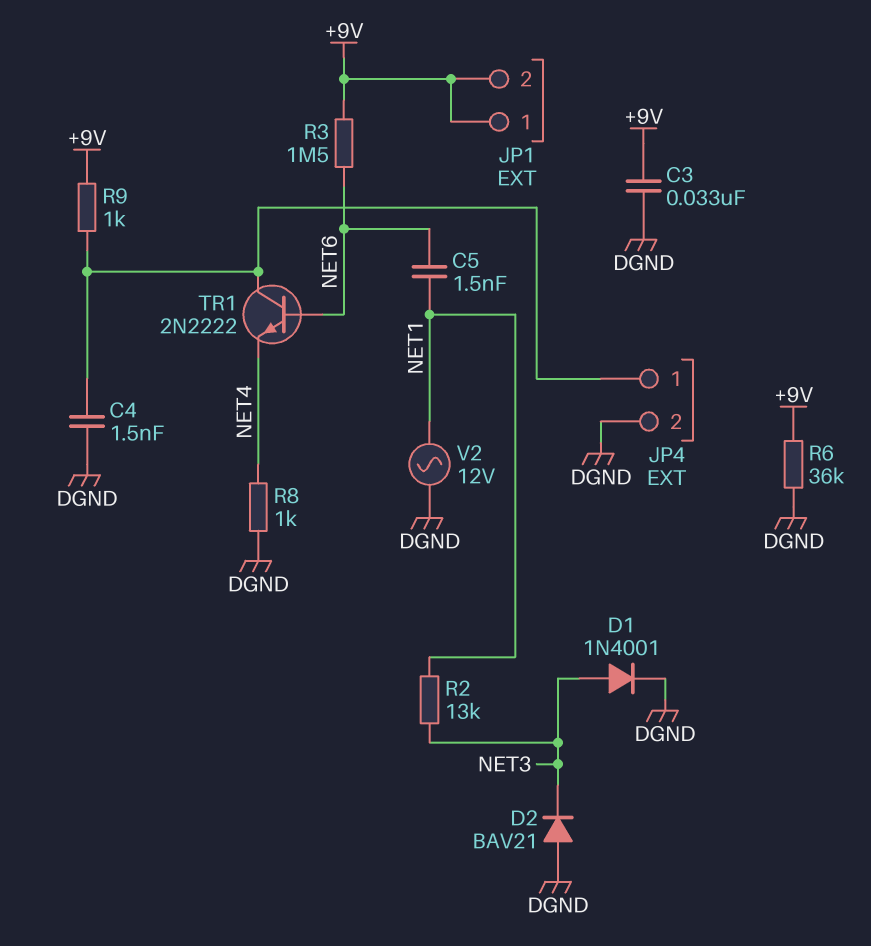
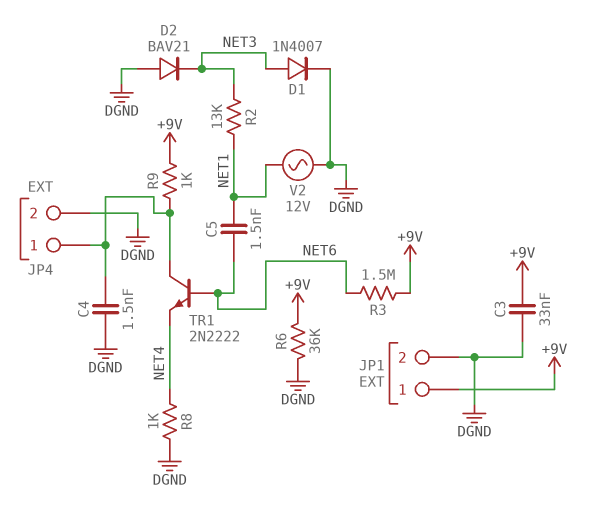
D1: diode 1N4001 (A NET3, K DGND) -> diode 1N4007 (A NET3, K DGND)
JP1 pin 2: +9V -> DGND

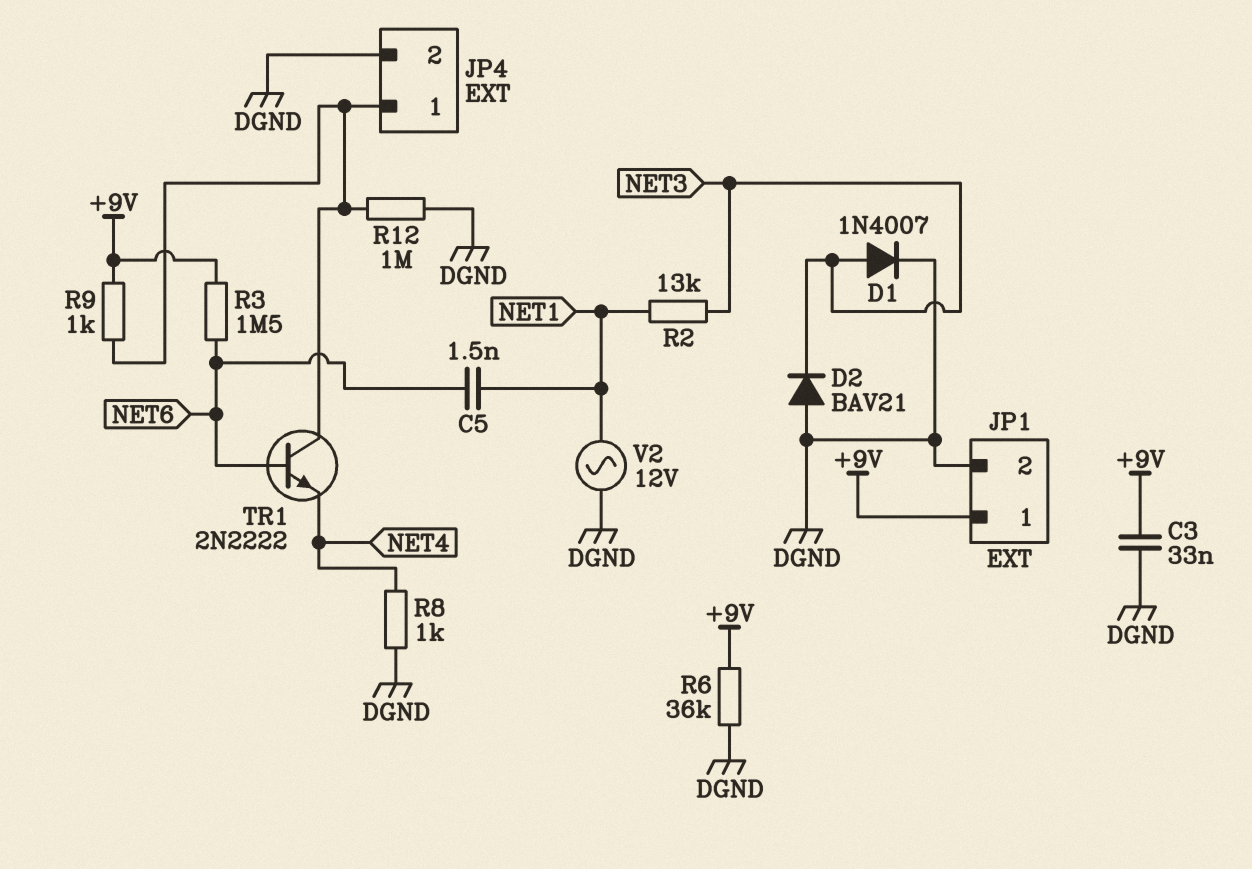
C4: 1.5nF (DGND, JP4/1) -> none
R12: none -> 1M (DGND, JP4/1)

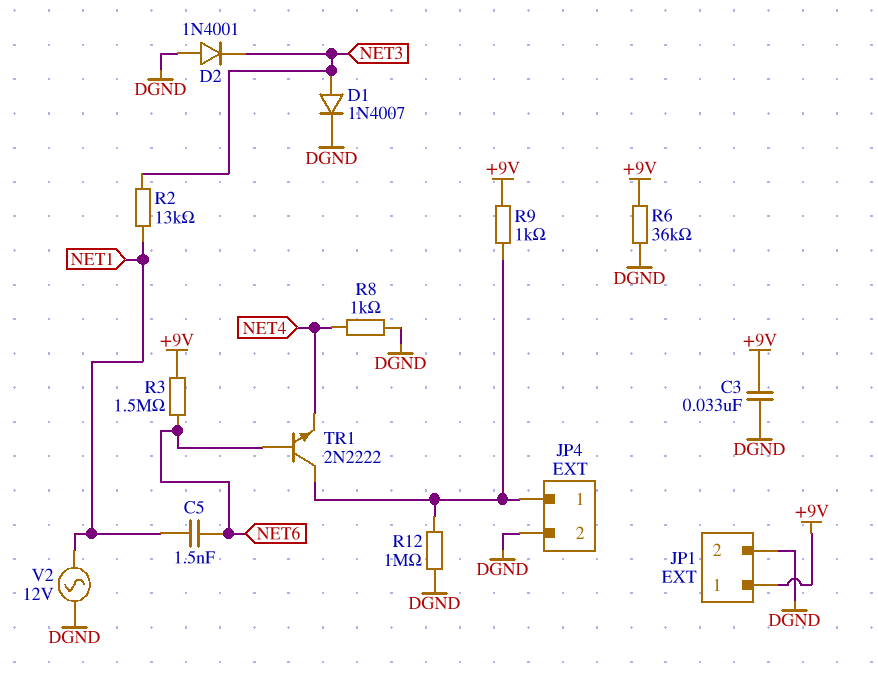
D2: diode BAV21 (A DGND, K NET3) -> diode 1N4001 (A DGND, K NET3)

